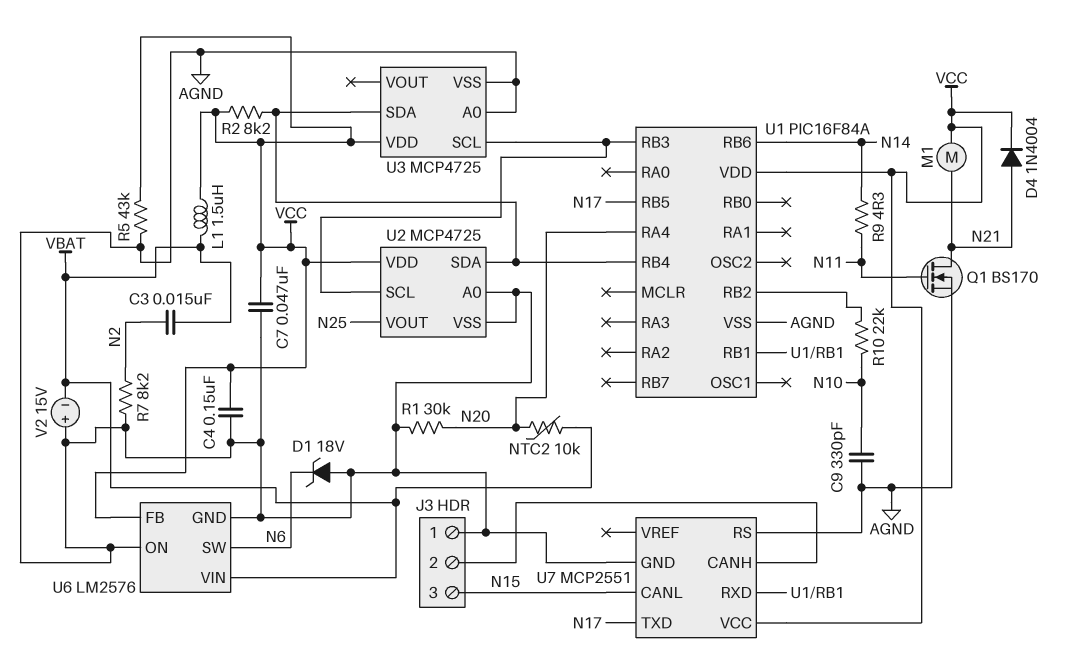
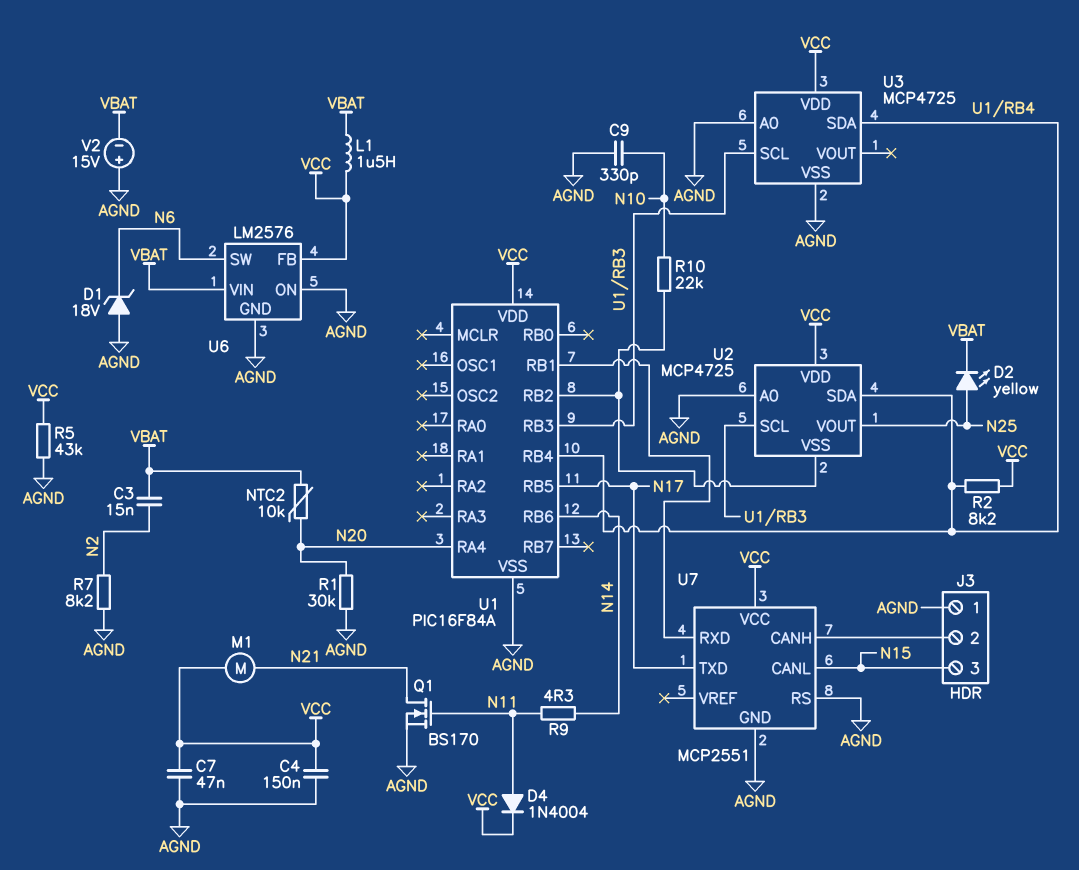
D2: none -> LED yellow (A N25, K VBAT)
D4: diode 1N4004 (A N21, K VCC) -> diode 1N4004 (A N11, K VCC)
U2 pin VSS: AGND -> U1/RB2

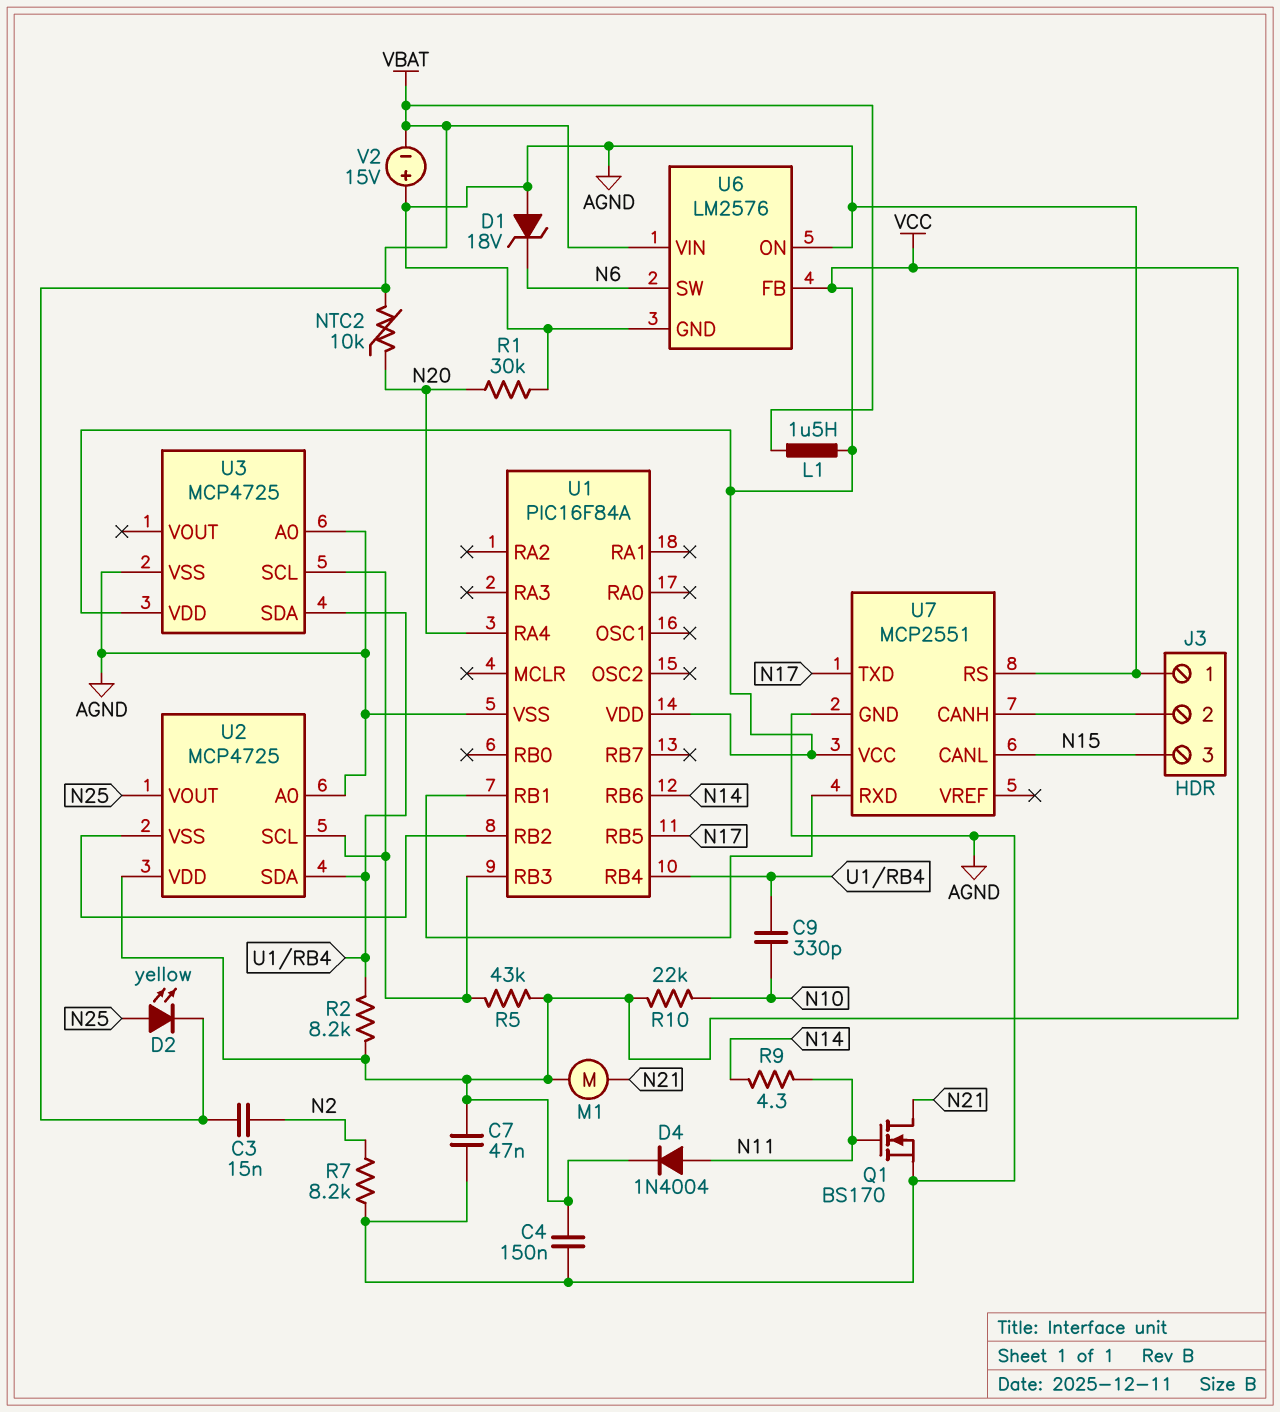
C9: 330pF (AGND, N10) -> 330pF (N10, U1/RB4)
R5: 43k (AGND, VCC) -> 43k (U1/RB3, VCC)
R10: 22k (N10, U1/RB2) -> 22k (N10, VCC)

